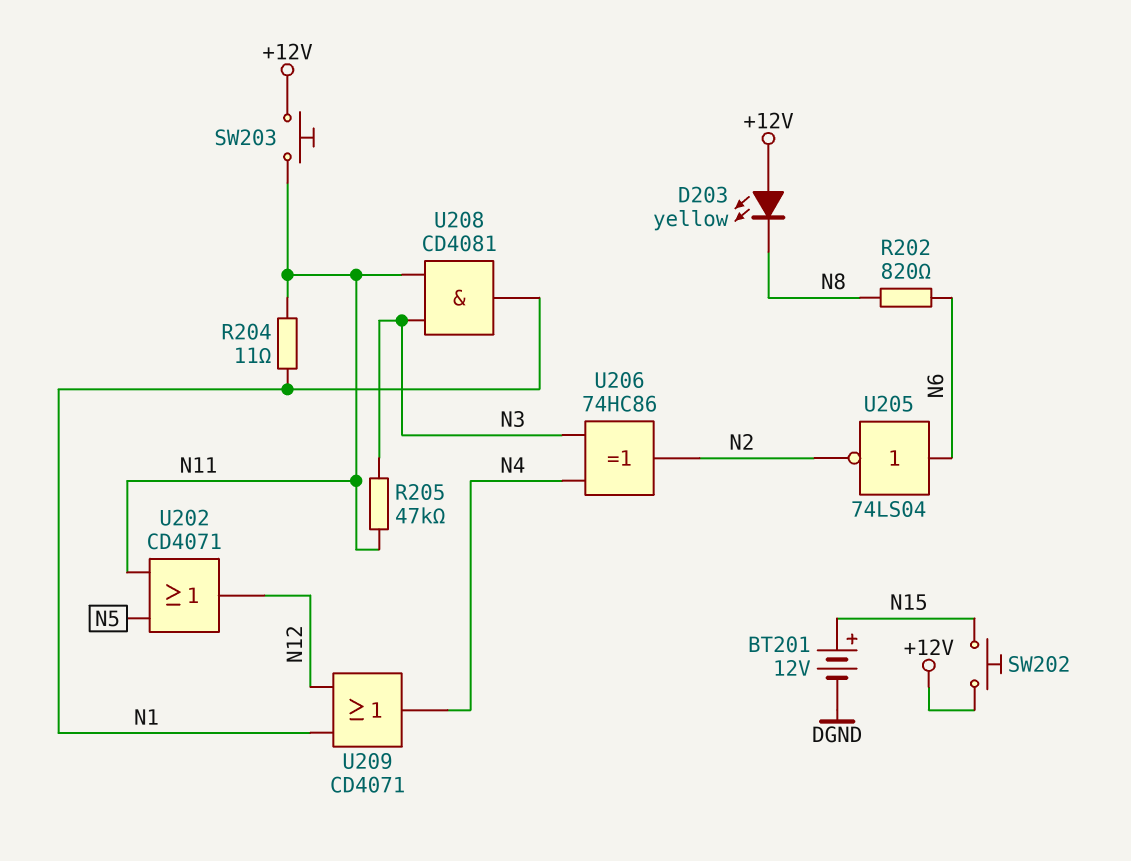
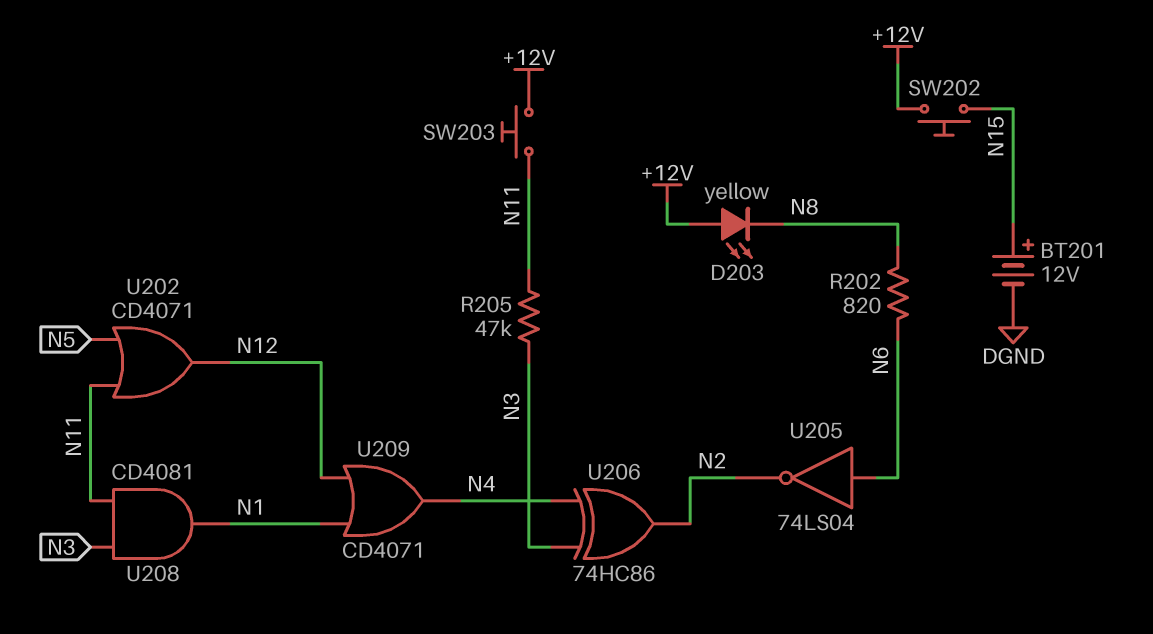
R204: 11 (N1, N11) -> none

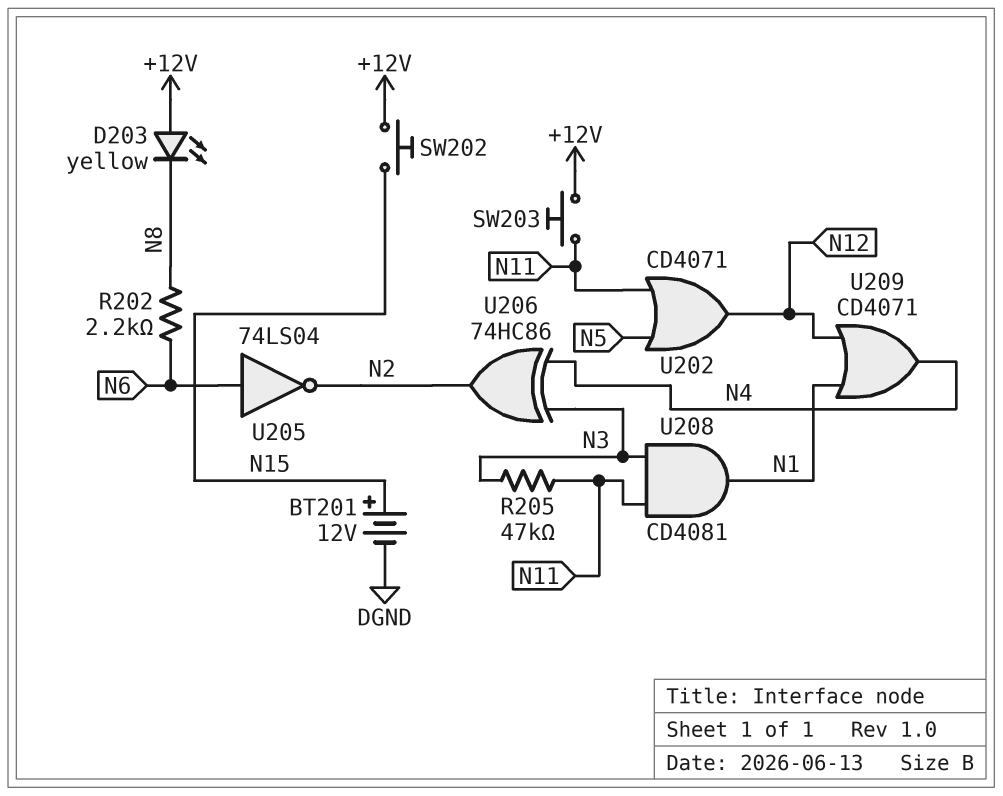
R202: 820 (N6, N8) -> 2.2k (N6, N8)

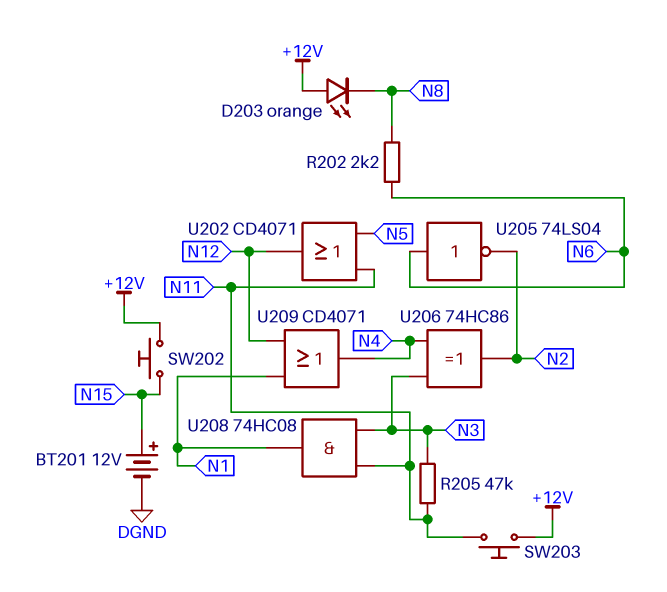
D203: LED yellow (A +12V, K N8) -> LED orange (A +12V, K N8)
U208: AND CD4081 (in N3, in N11, out N1) -> AND 74HC08 (in N3, in N11, out N1)

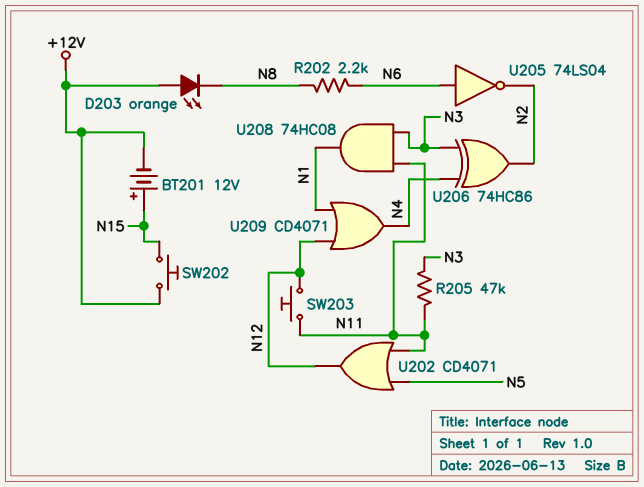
BT201: 12V (plus N15, minus DGND) -> 12V (plus N15, minus +12V)
SW203: button (+12V, N11) -> button (N11, N12)

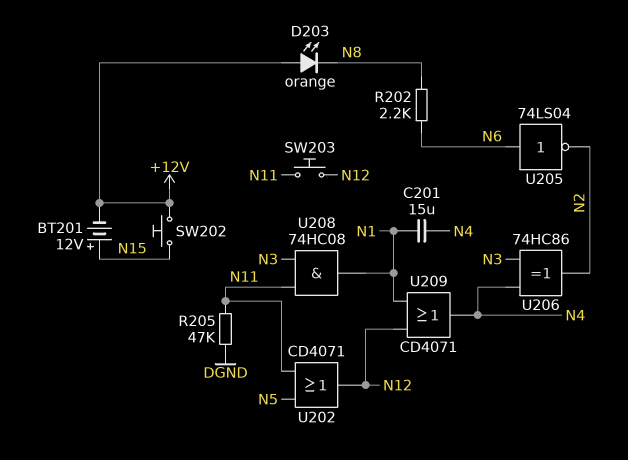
C201: none -> 15uF (N1, N4)
R205: 47k (N3, N11) -> 47k (DGND, N11)

